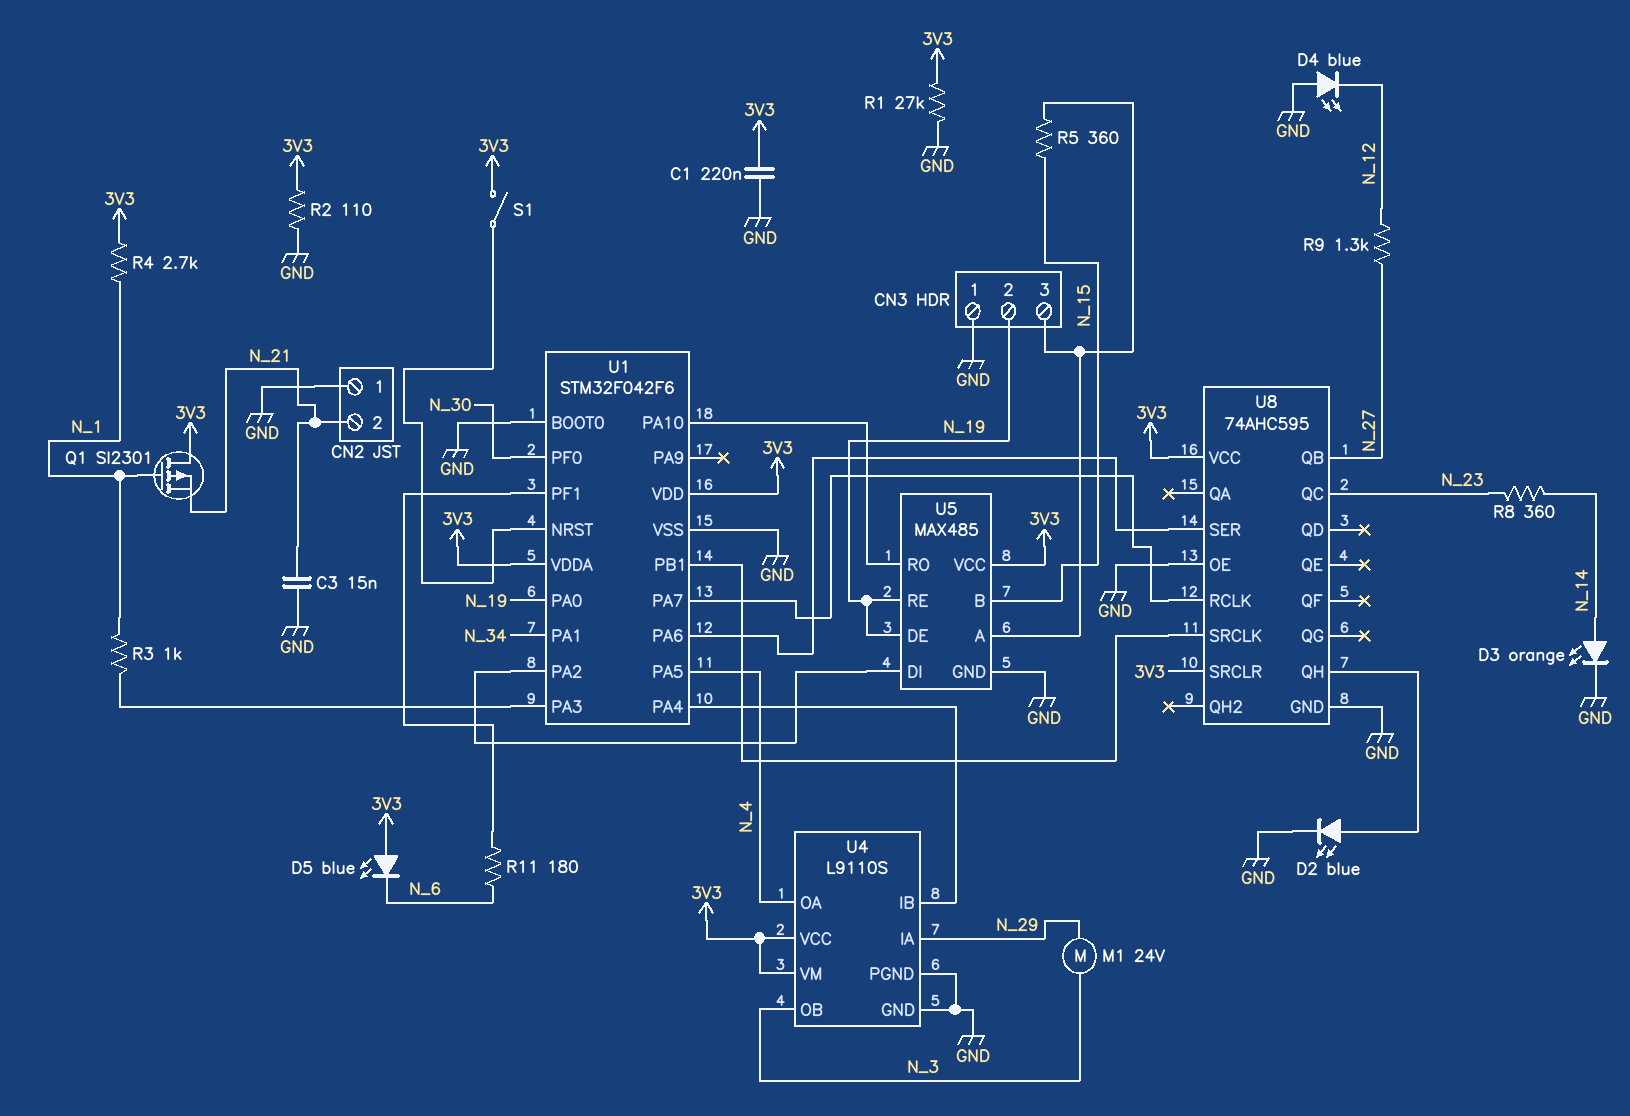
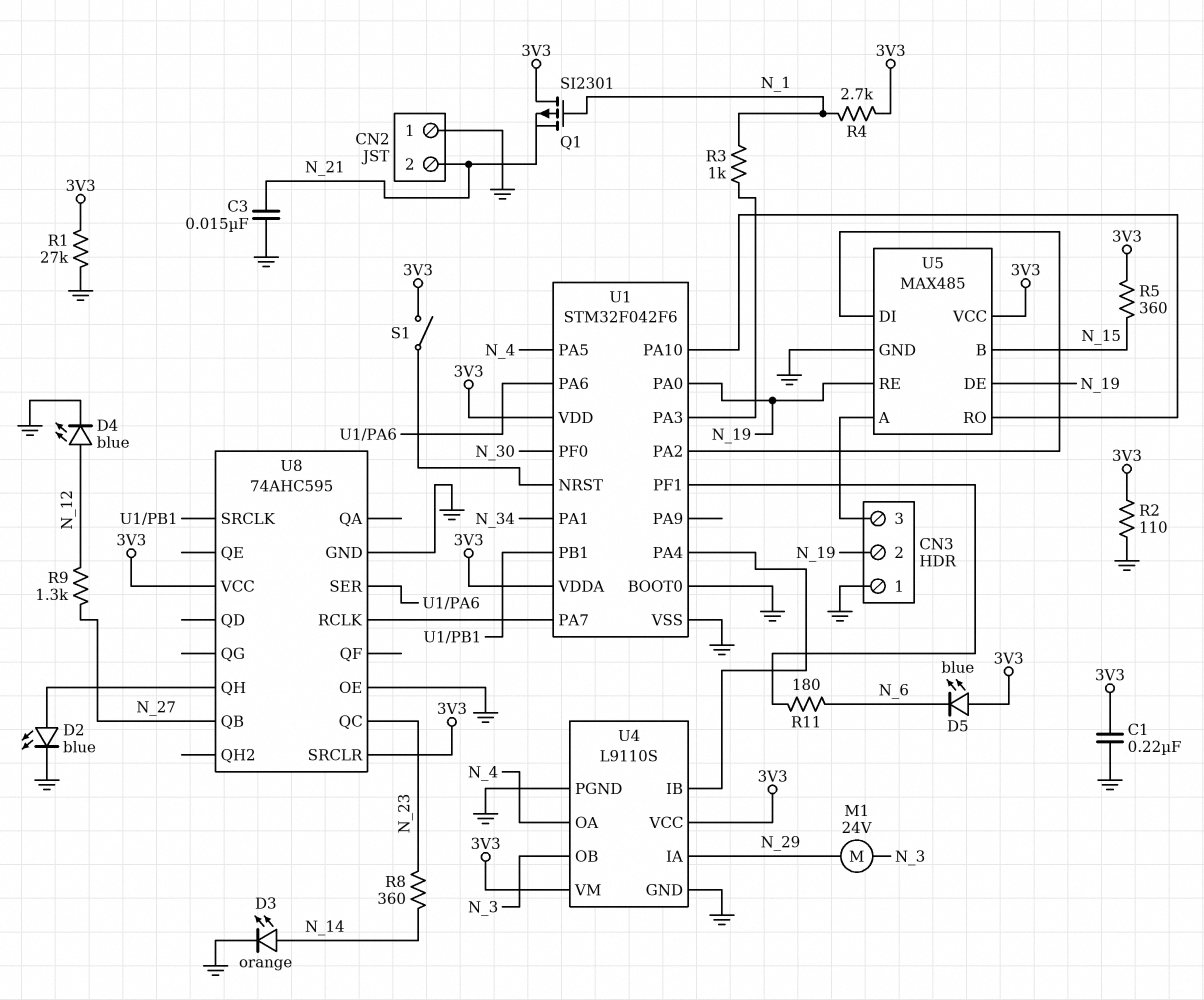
D4: LED blue (A GND, K N_12) -> LED blue (A N_12, K GND)
R5: 360 (CN3/3, N_15) -> 360 (3V3, N_15)

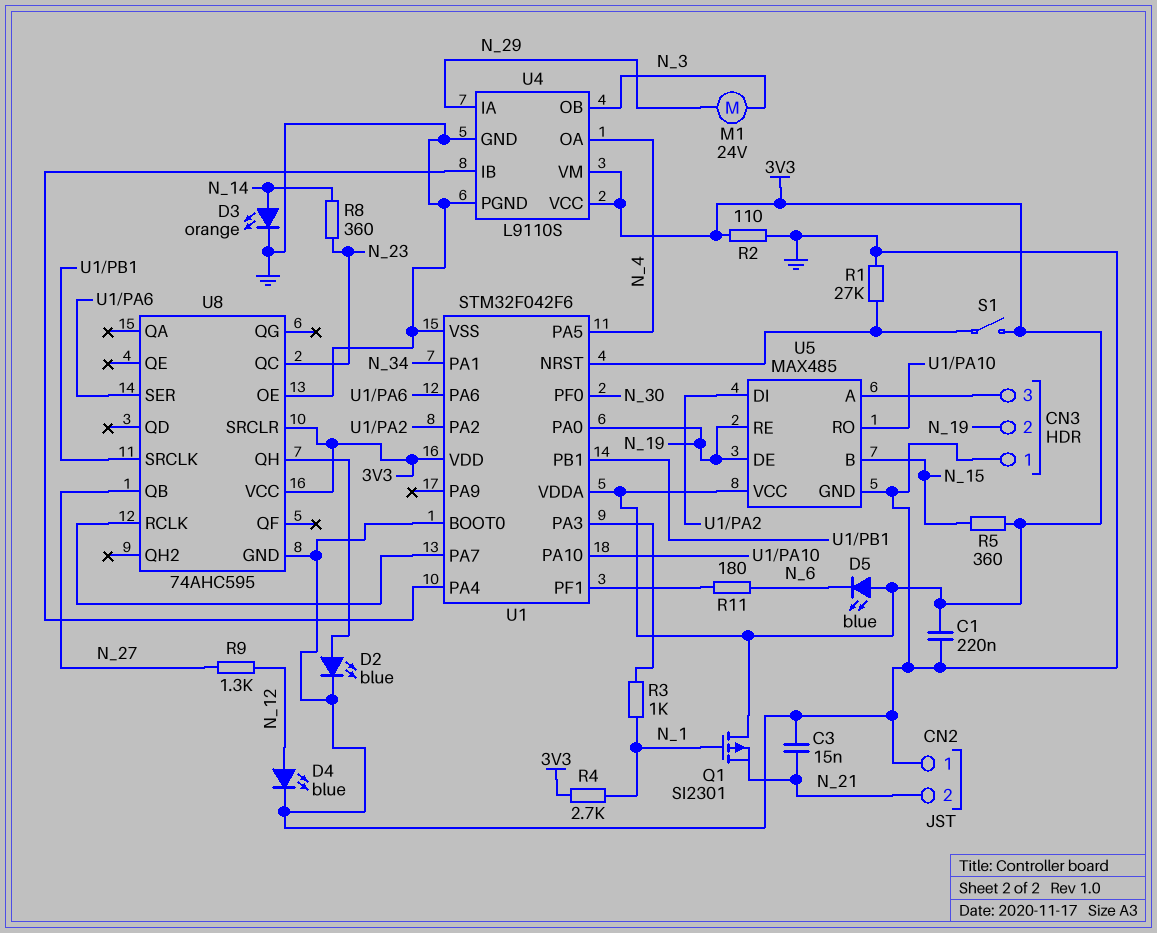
R1: 27k (3V3, GND) -> 27k (GND, U1/NRST)

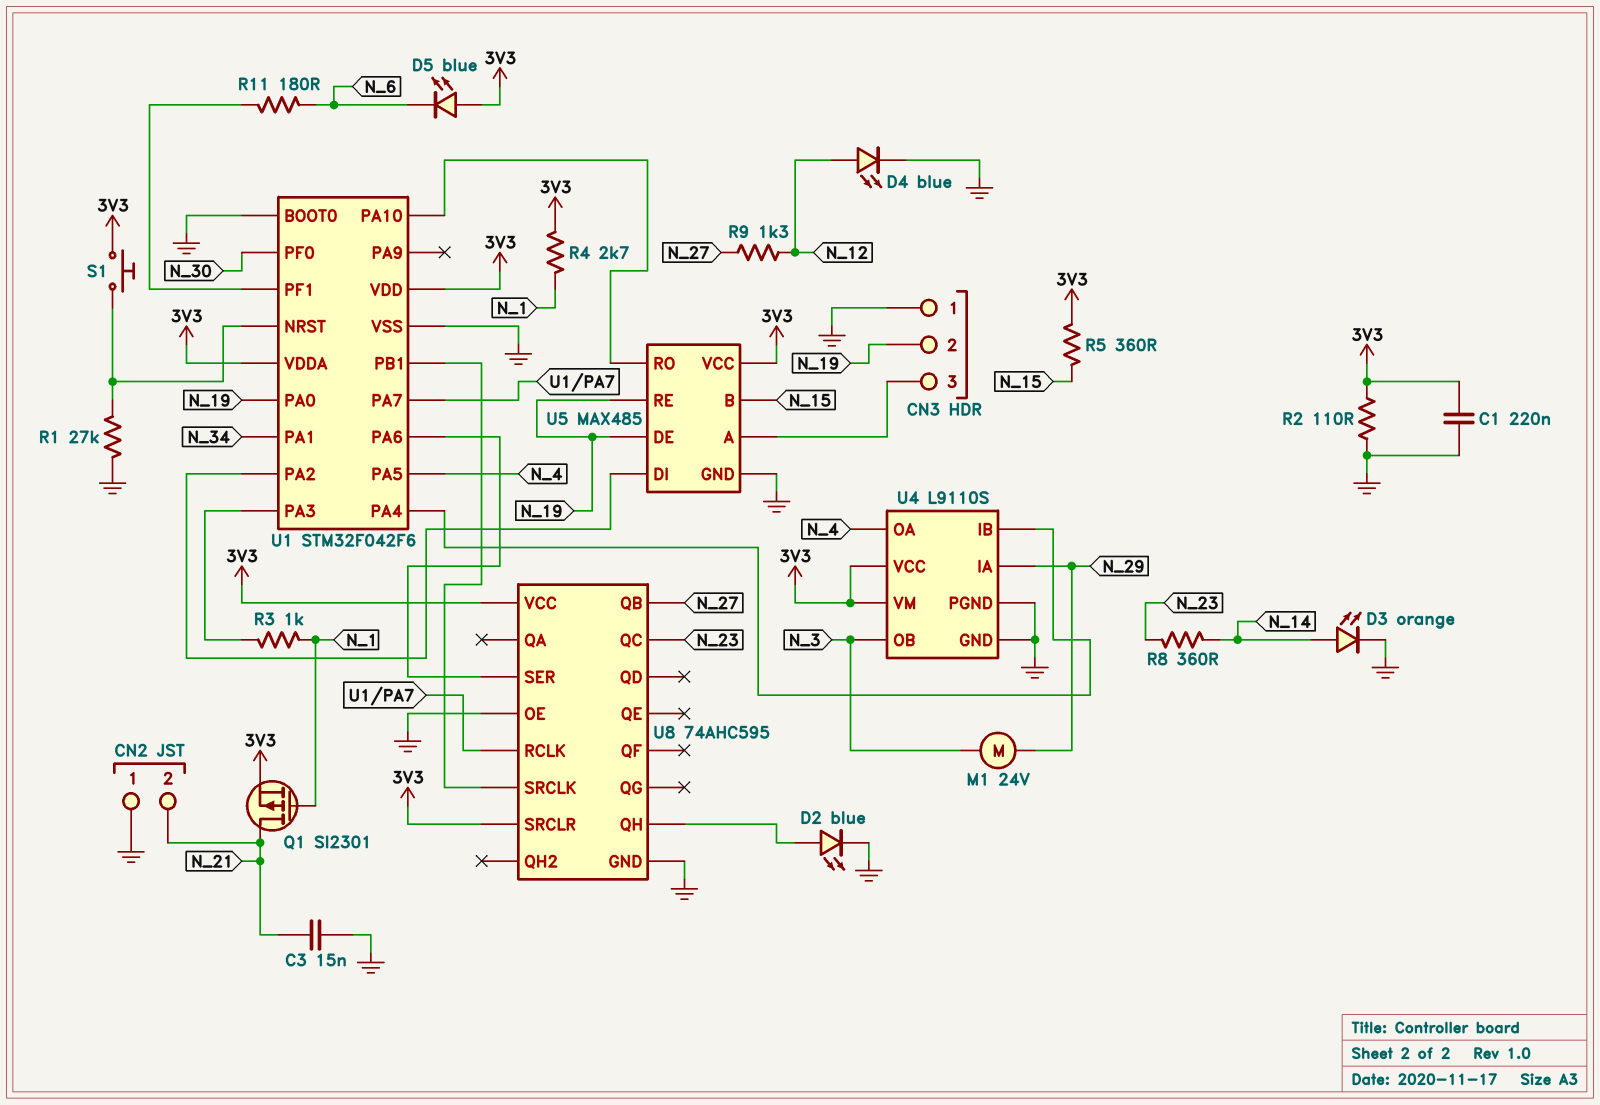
Q1: PMOS SI2301 (G N_1, D 3V3, S N_21) -> PMOS SI2301 (G N_1, D N_21, S 3V3)
S1: switch (3V3, U1/NRST) -> button (3V3, U1/NRST)

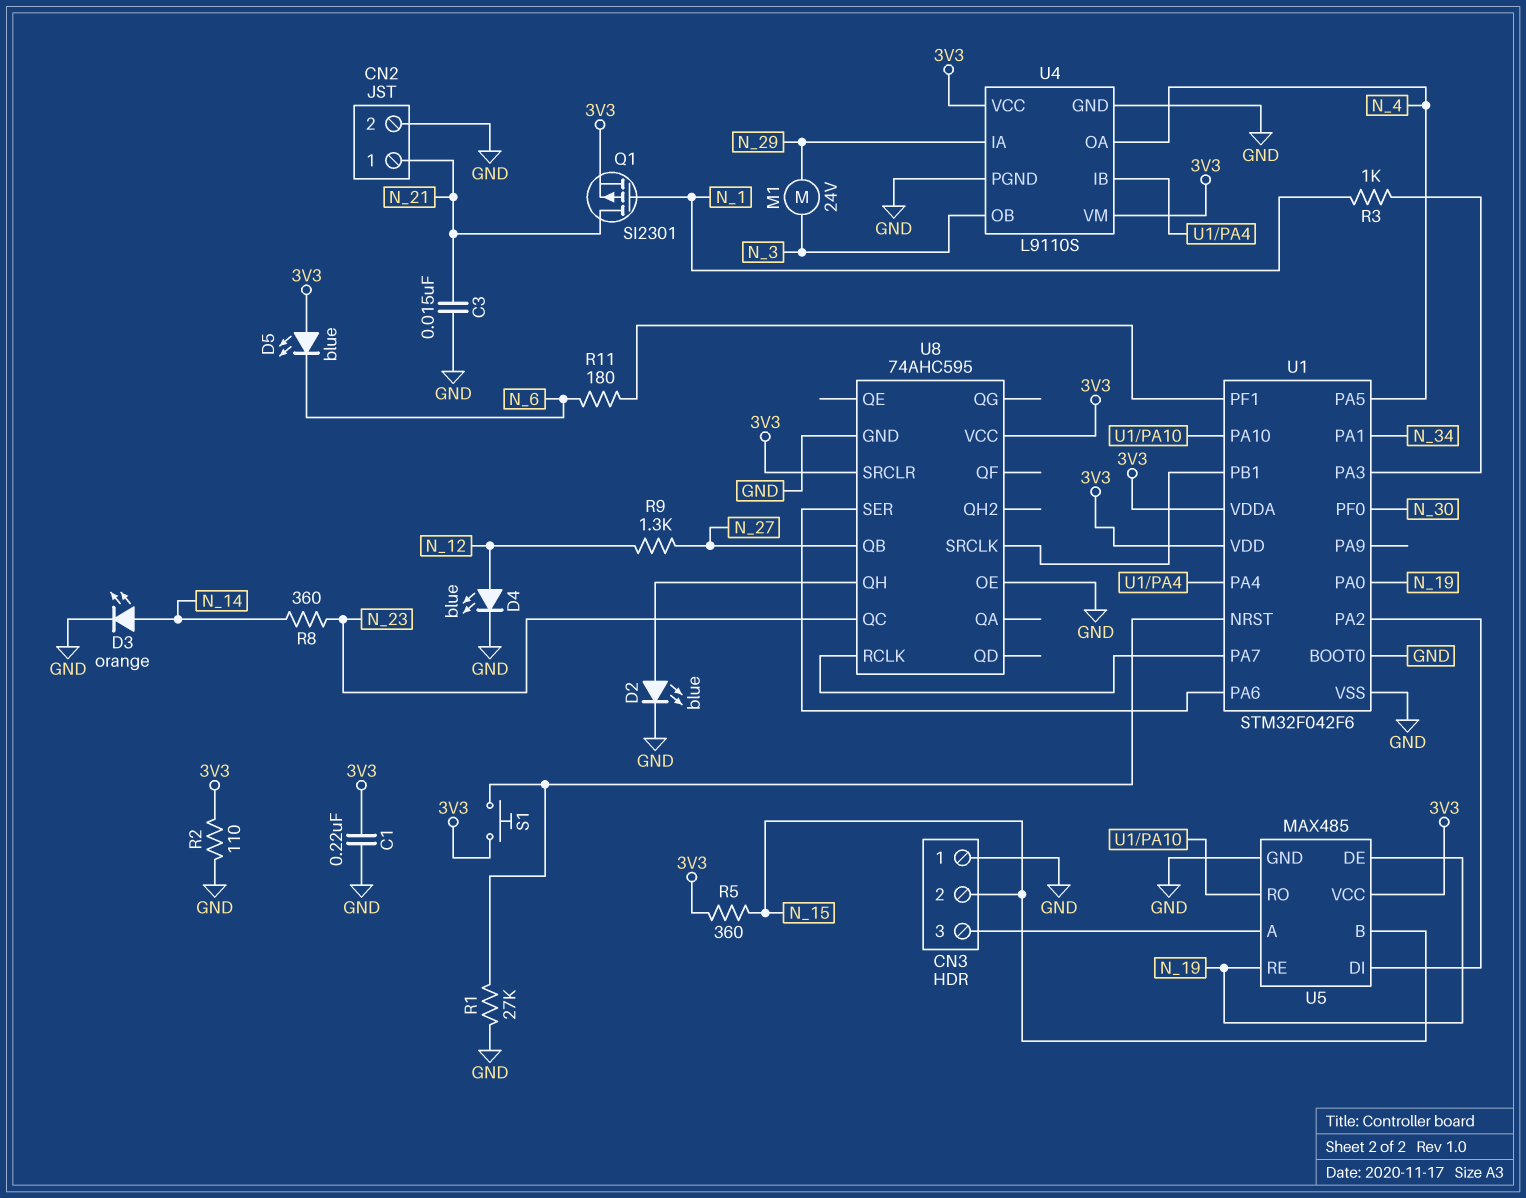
CN2 pin 1: GND -> N_21
CN2 pin 2: N_21 -> GND
CN3 pin 2: N_19 -> N_15
R4: 2.7k (3V3, N_1) -> none

